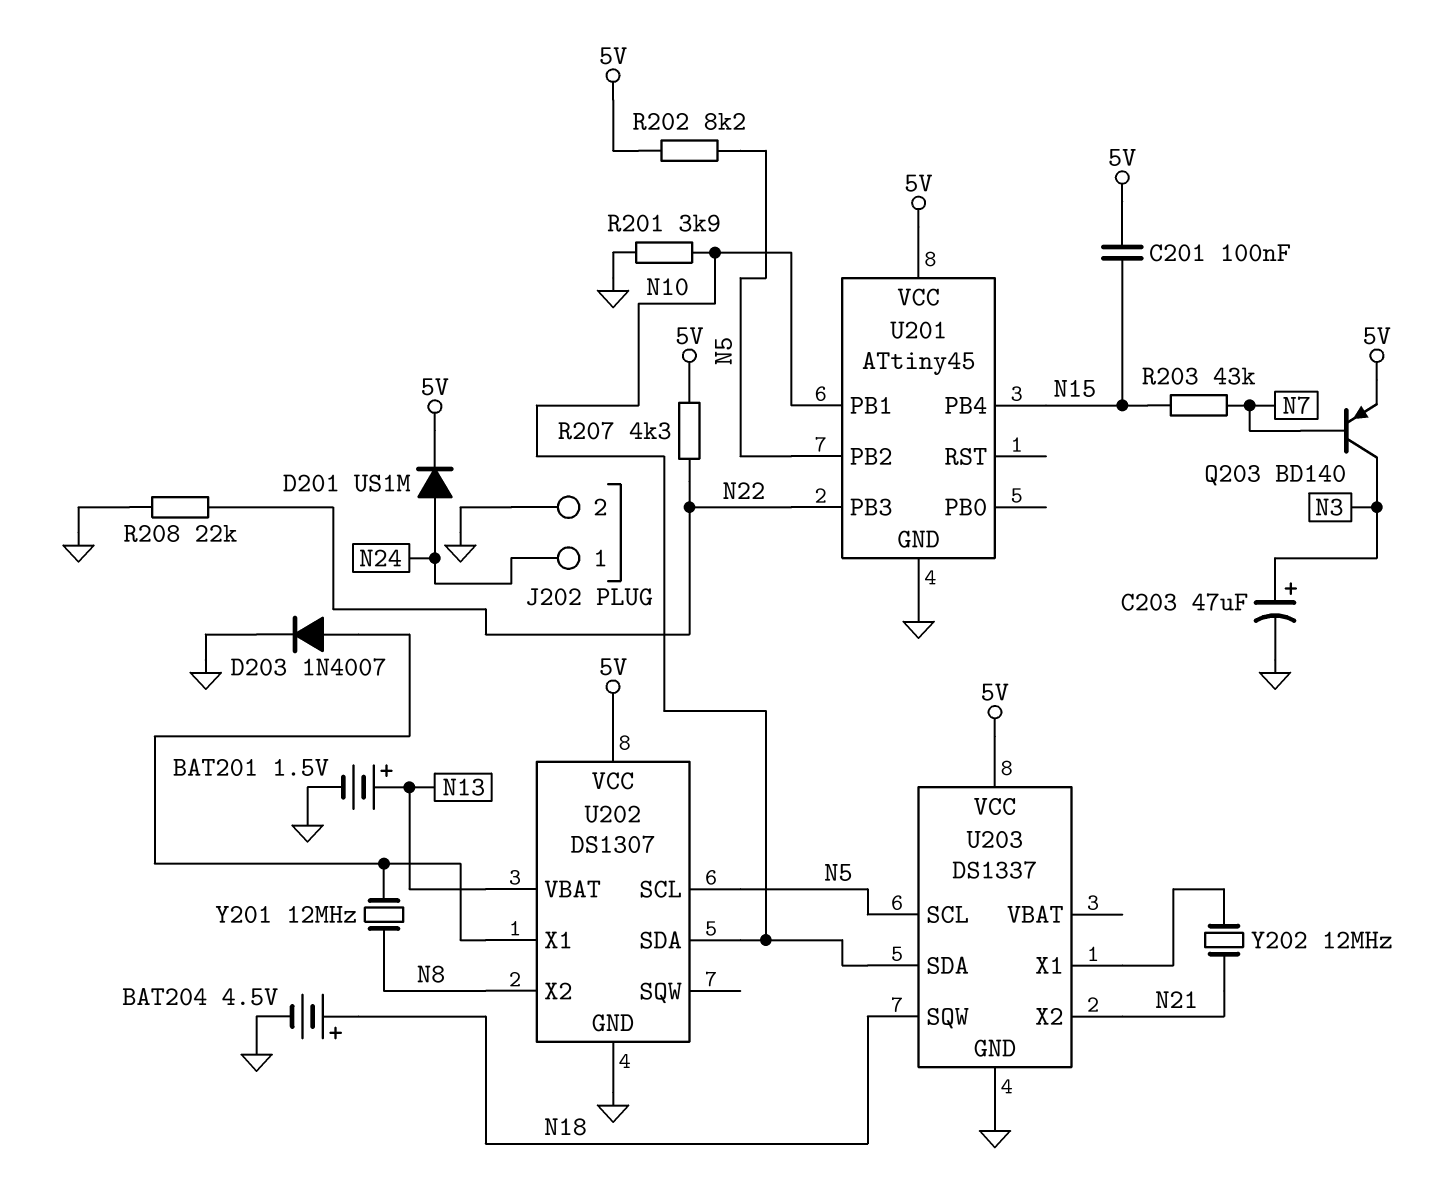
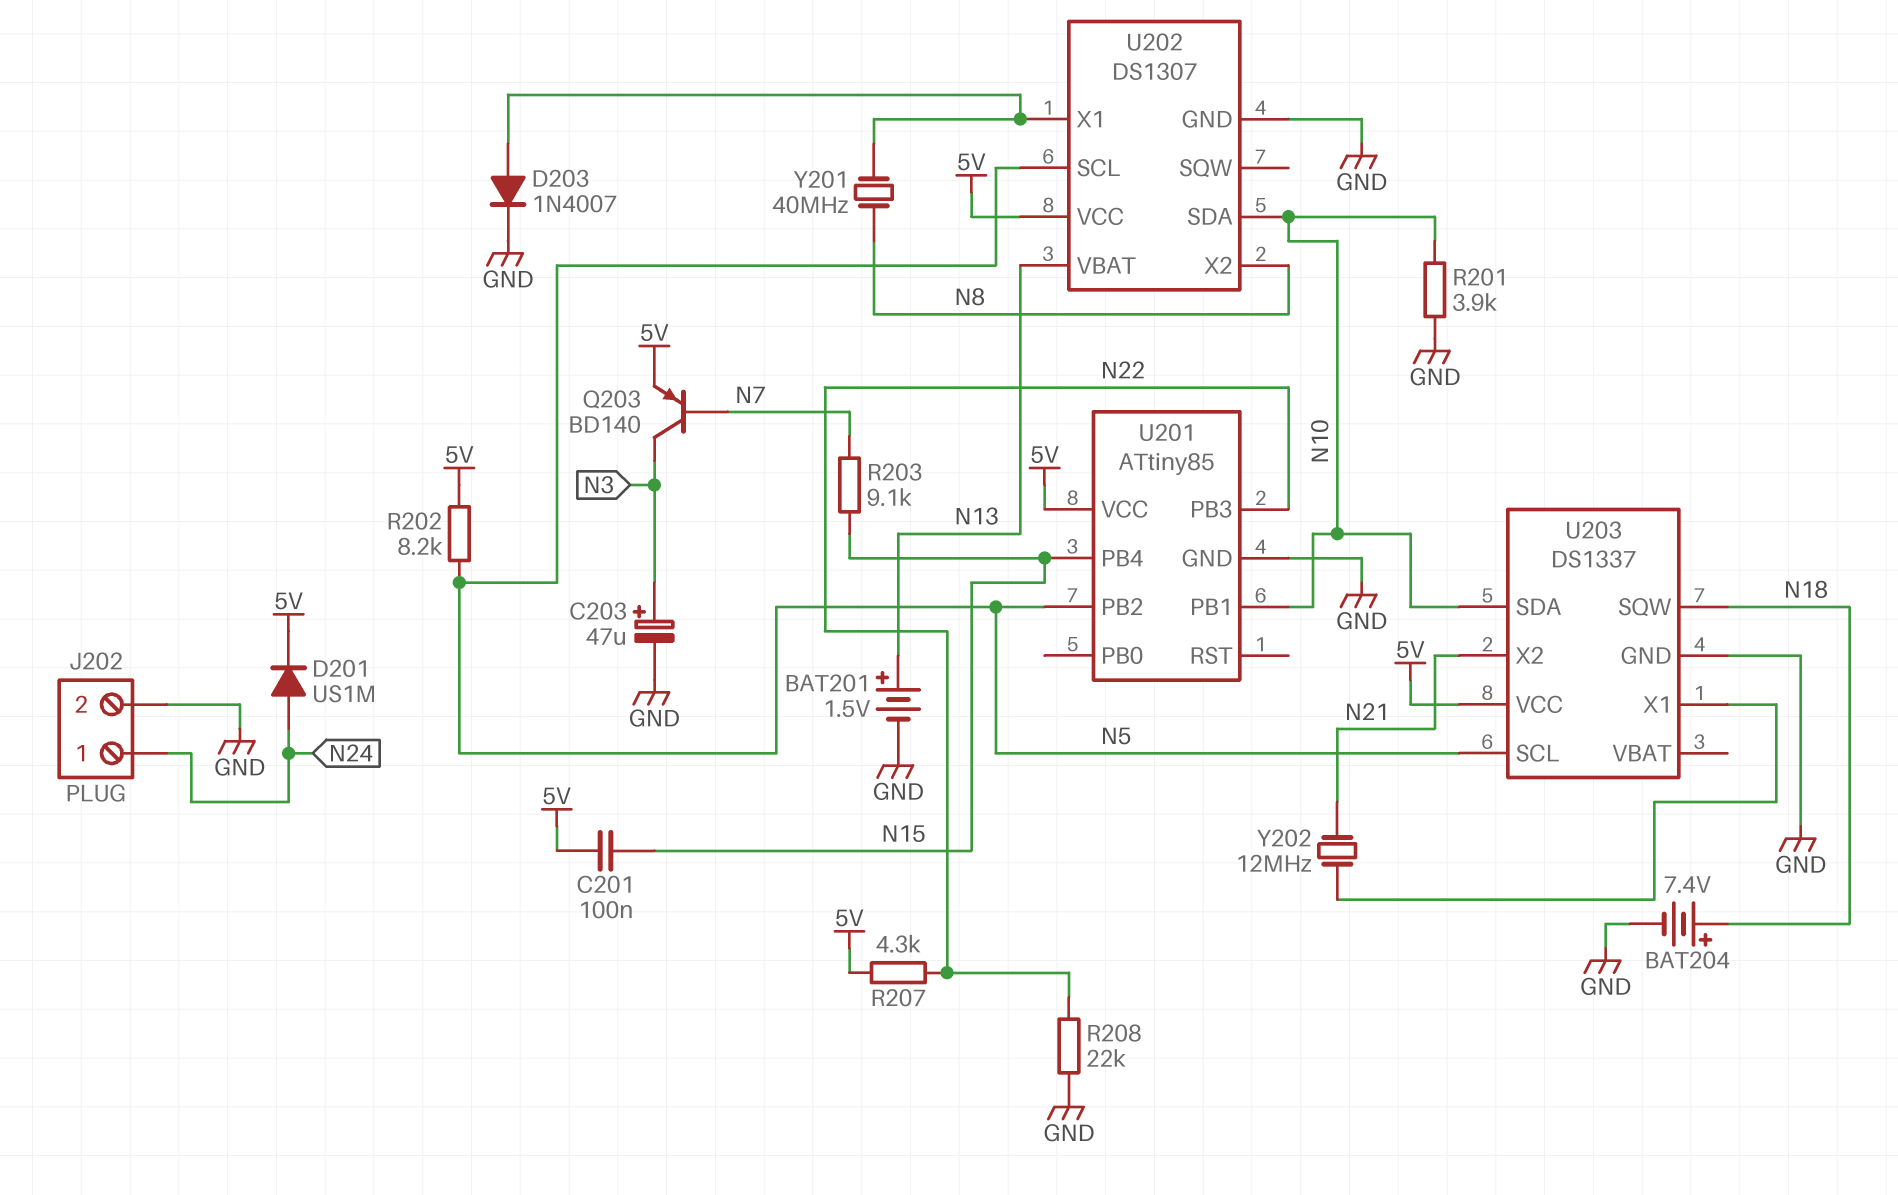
BAT204: 4.5V (plus N18, minus GND) -> 7.4V (plus N18, minus GND)
R203: 43k (N7, N15) -> 9.1k (N7, N15)
U201: ATtiny45 -> ATtiny85
Y201: 12MHz (N8, U202/X1) -> 40MHz (N8, U202/X1)

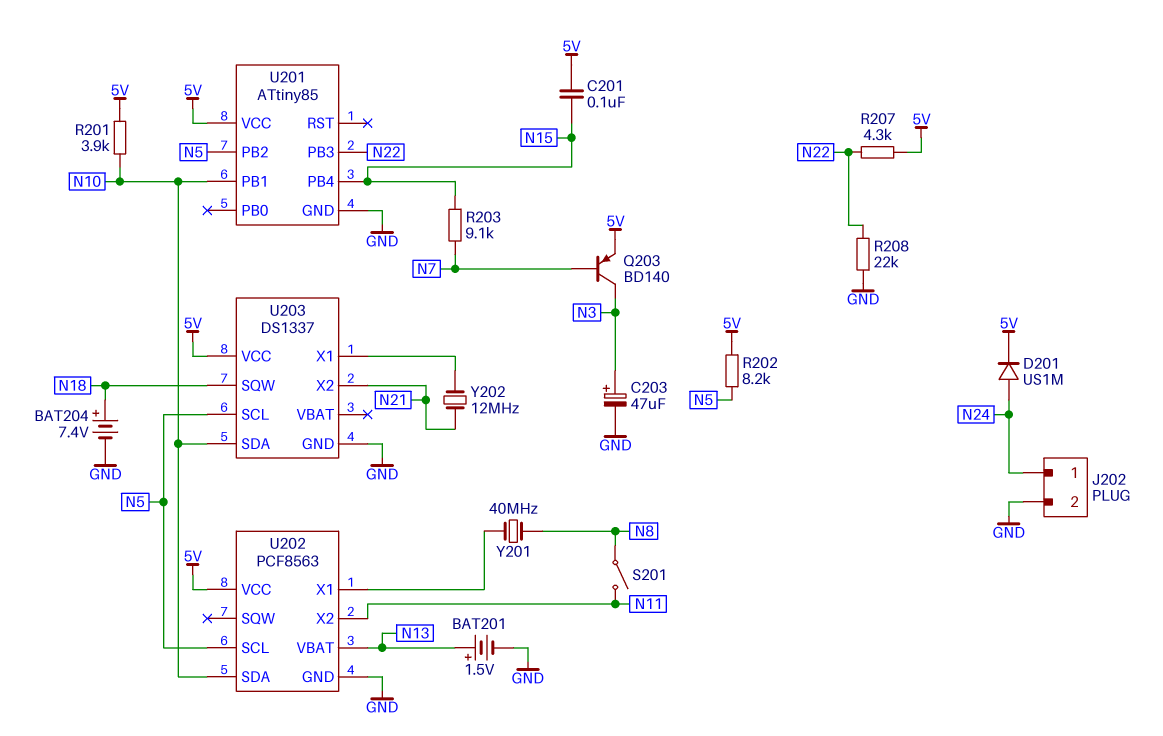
D203: diode 1N4007 (A U202/X1, K GND) -> none
R201: 3.9k (GND, N10) -> 3.9k (5V, N10)
S201: none -> switch (N8, N11)
U202: DS1307 -> PCF8563
U202 pin X2: N8 -> N11

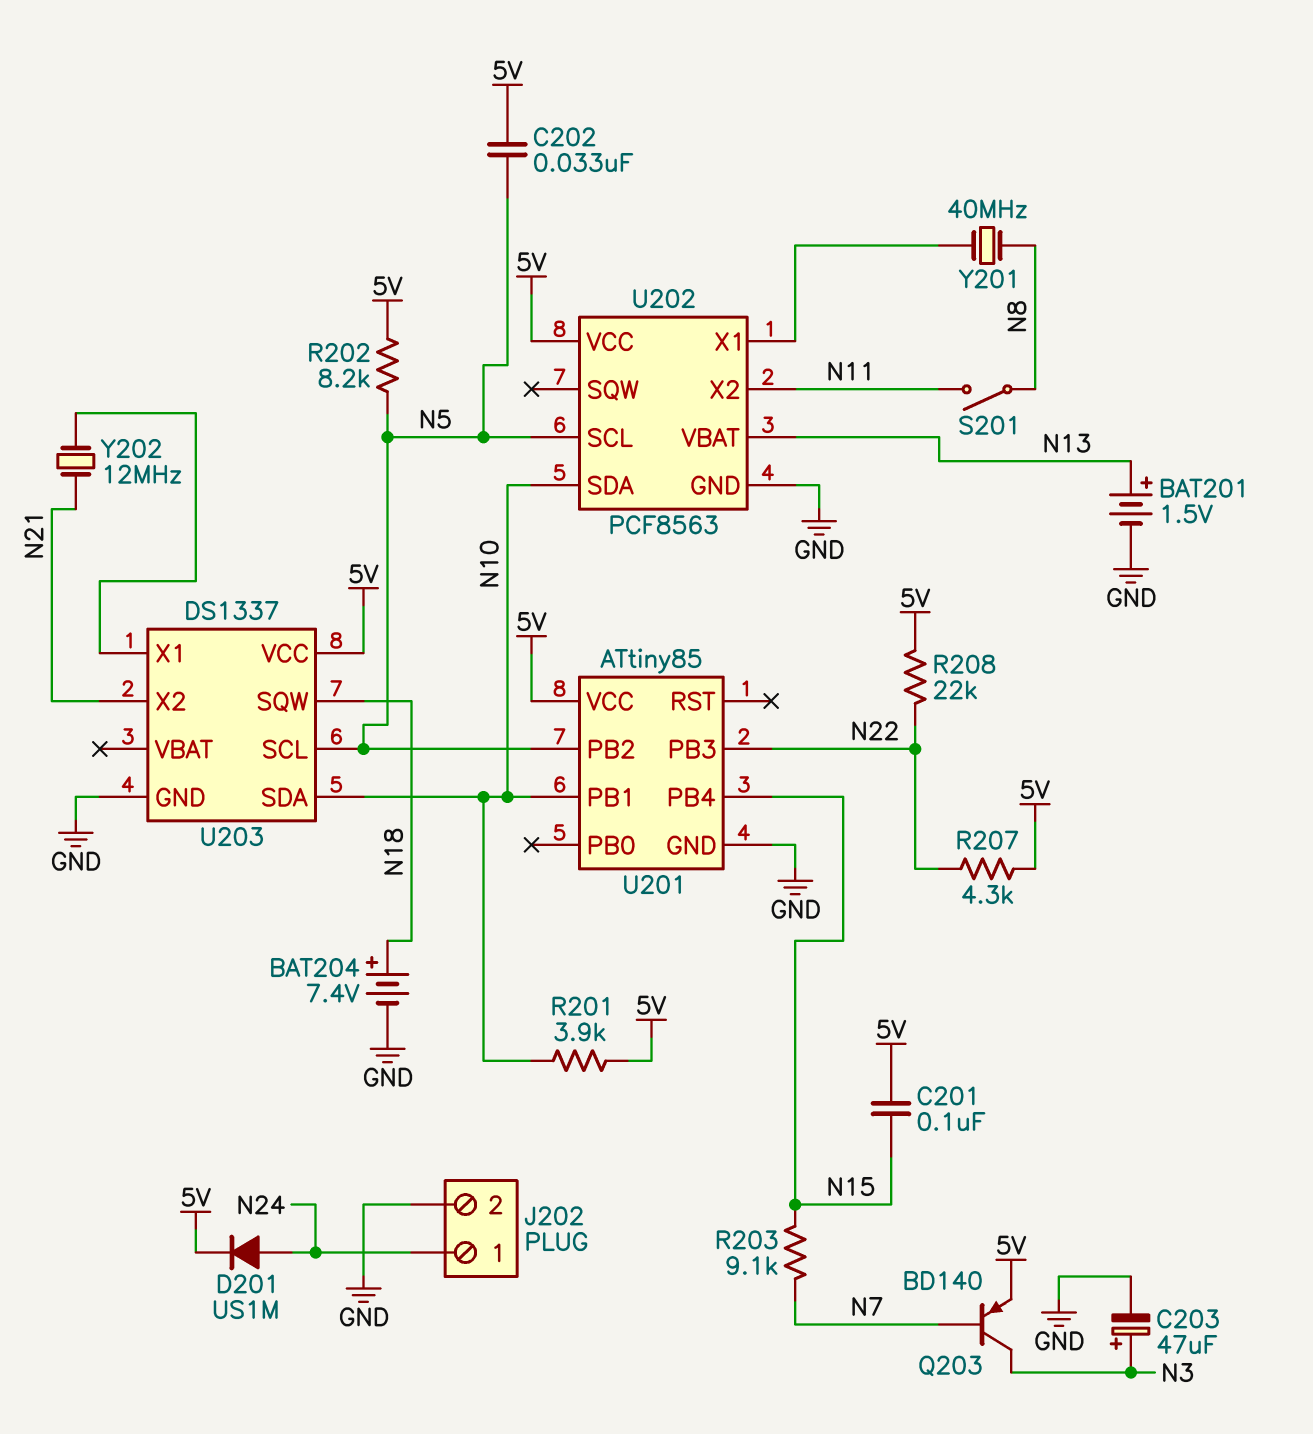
C202: none -> 33nF (5V, N5)
R208: 22k (GND, N22) -> 22k (5V, N22)

